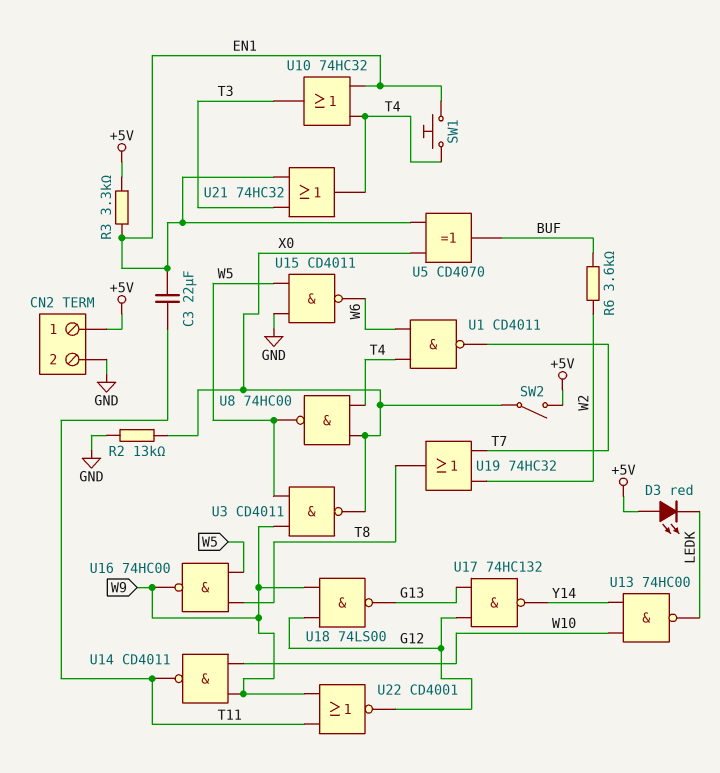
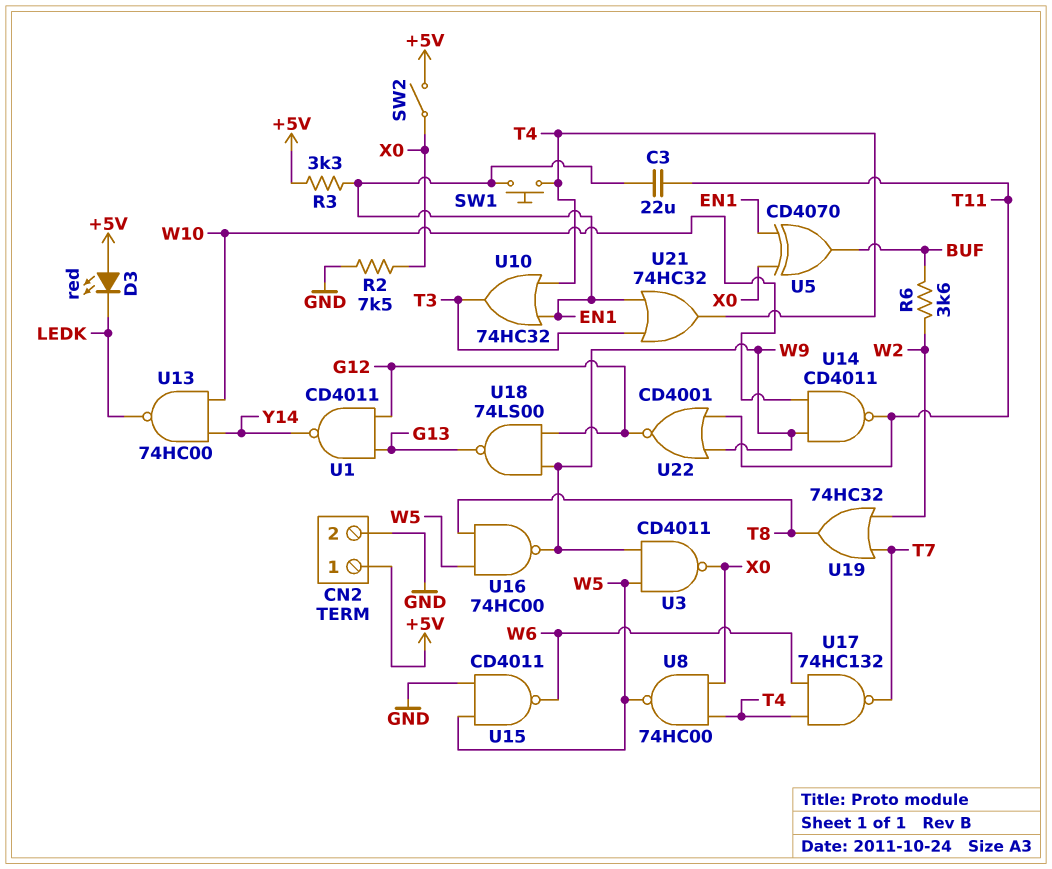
R2: 13k (GND, X0) -> 7.5k (GND, X0)
U1: NAND CD4011 (in T4, in W6, out T7) -> NAND CD4011 (in G12, in G13, out Y14)
U17: NAND 74HC132 (in G12, in G13, out Y14) -> NAND 74HC132 (in T4, in W6, out T7)

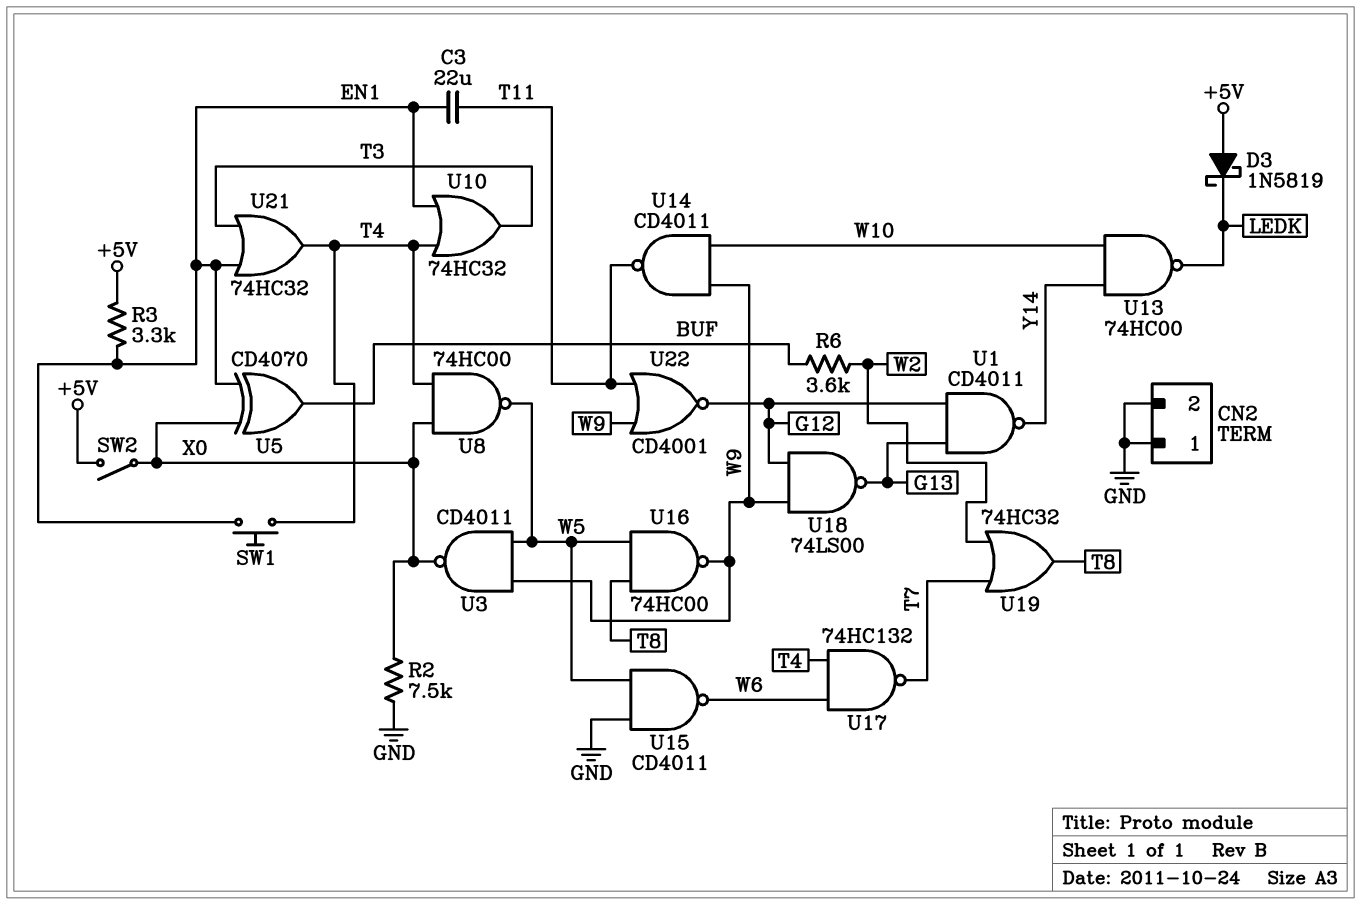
CN2 pin 1: +5V -> GND
D3: LED red (A +5V, K LEDK) -> schottky 1N5819 (A +5V, K LEDK)

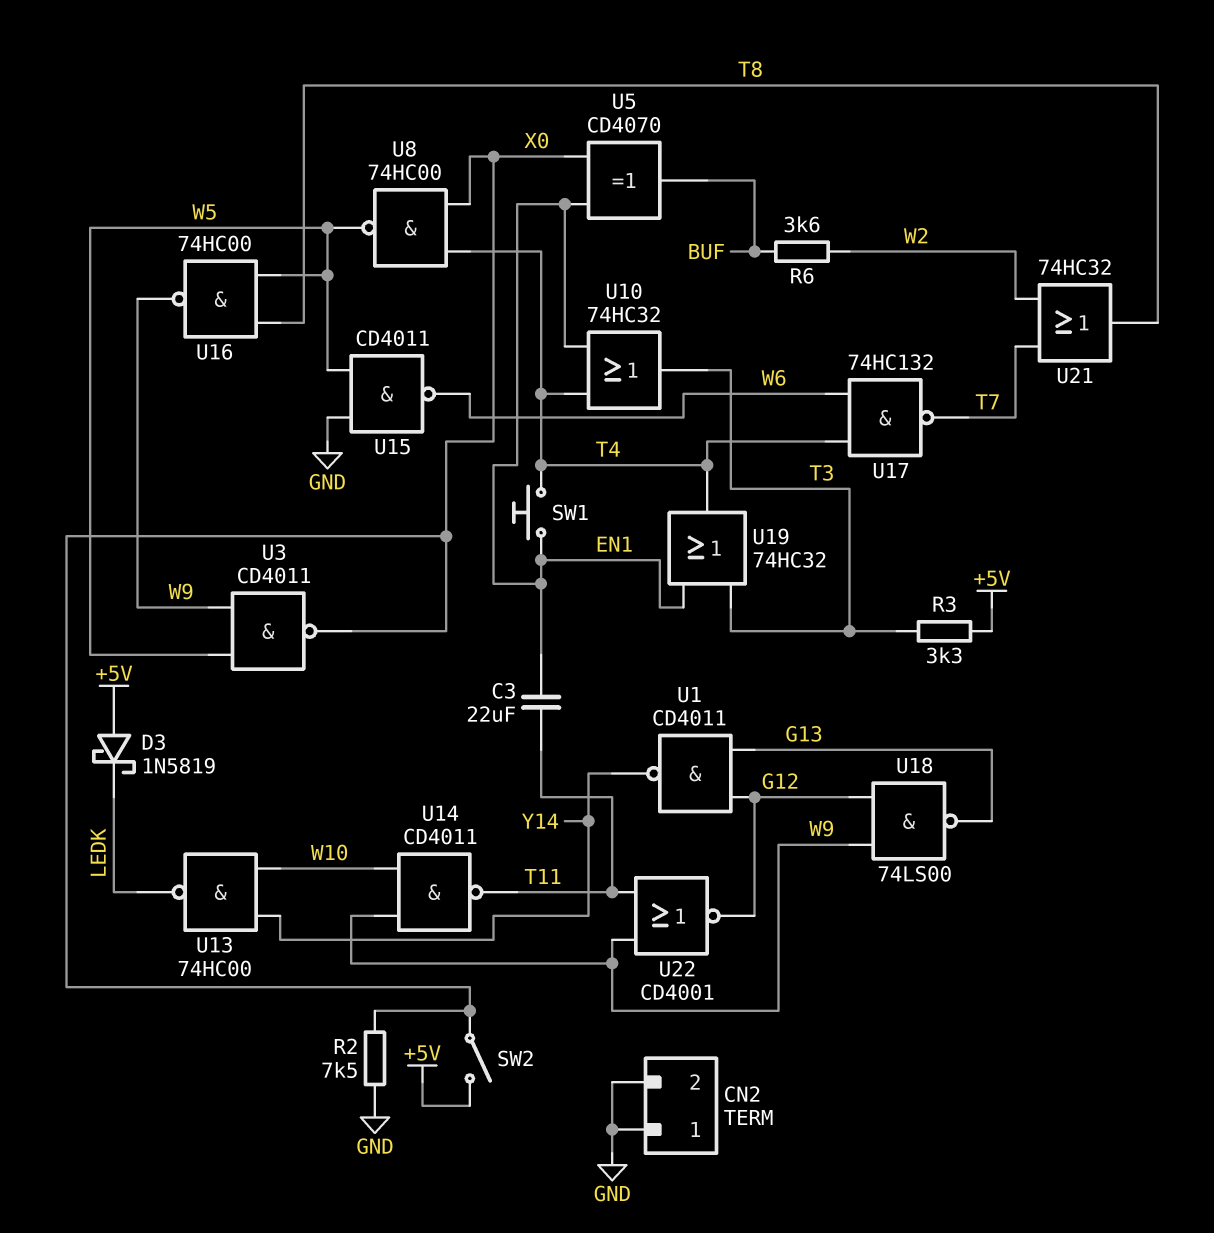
R3: 3.3k (+5V, EN1) -> 3.3k (+5V, T3)
U19: OR 74HC32 (in T7, in W2, out T8) -> OR 74HC32 (in EN1, in T3, out T4)
U21: OR 74HC32 (in EN1, in T3, out T4) -> OR 74HC32 (in T7, in W2, out T8)

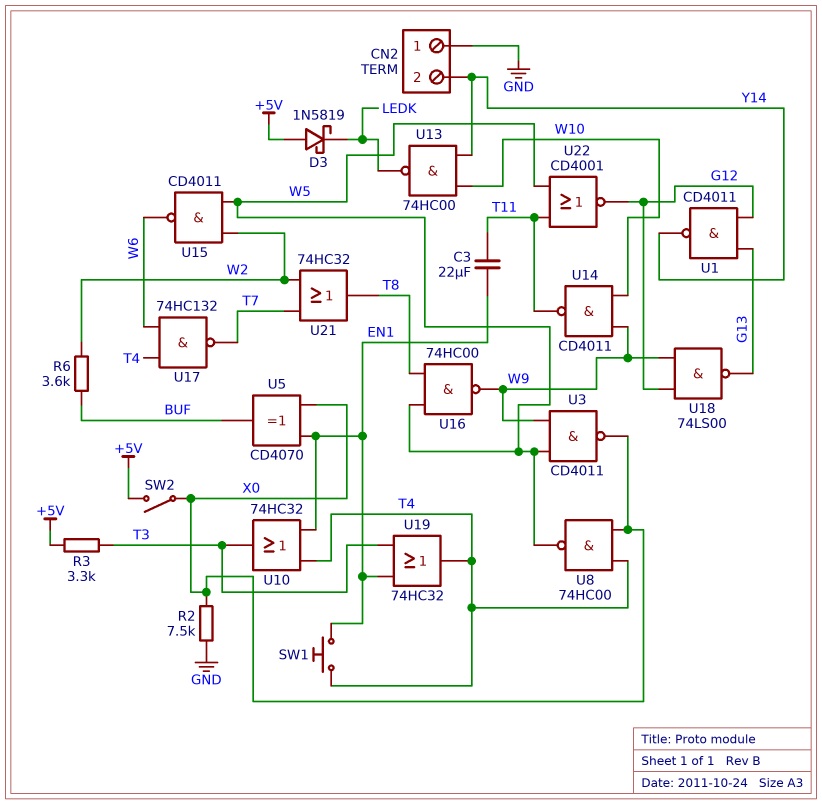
CN2 pin 2: GND -> Y14
U15: NAND CD4011 (in GND, in W5, out W6) -> NAND CD4011 (in W2, in W5, out W6)
U22: NOR CD4001 (in T11, in W9, out G12) -> NOR CD4001 (in T11, in W5, out G12)

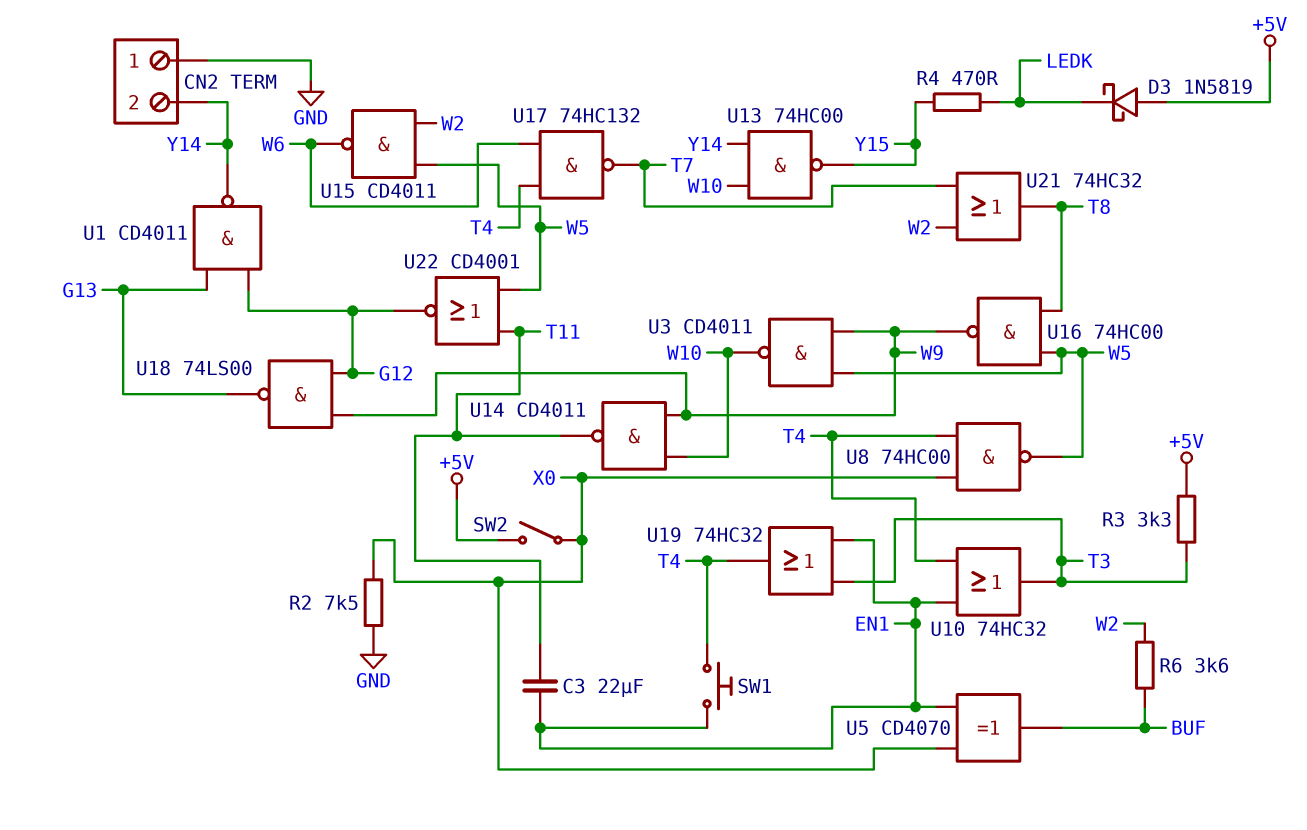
R4: none -> 470 (LEDK, Y15)
U3: NAND CD4011 (in W5, in W9, out X0) -> NAND CD4011 (in W5, in W9, out W10)
U13: NAND 74HC00 (in W10, in Y14, out LEDK) -> NAND 74HC00 (in W10, in Y14, out Y15)

